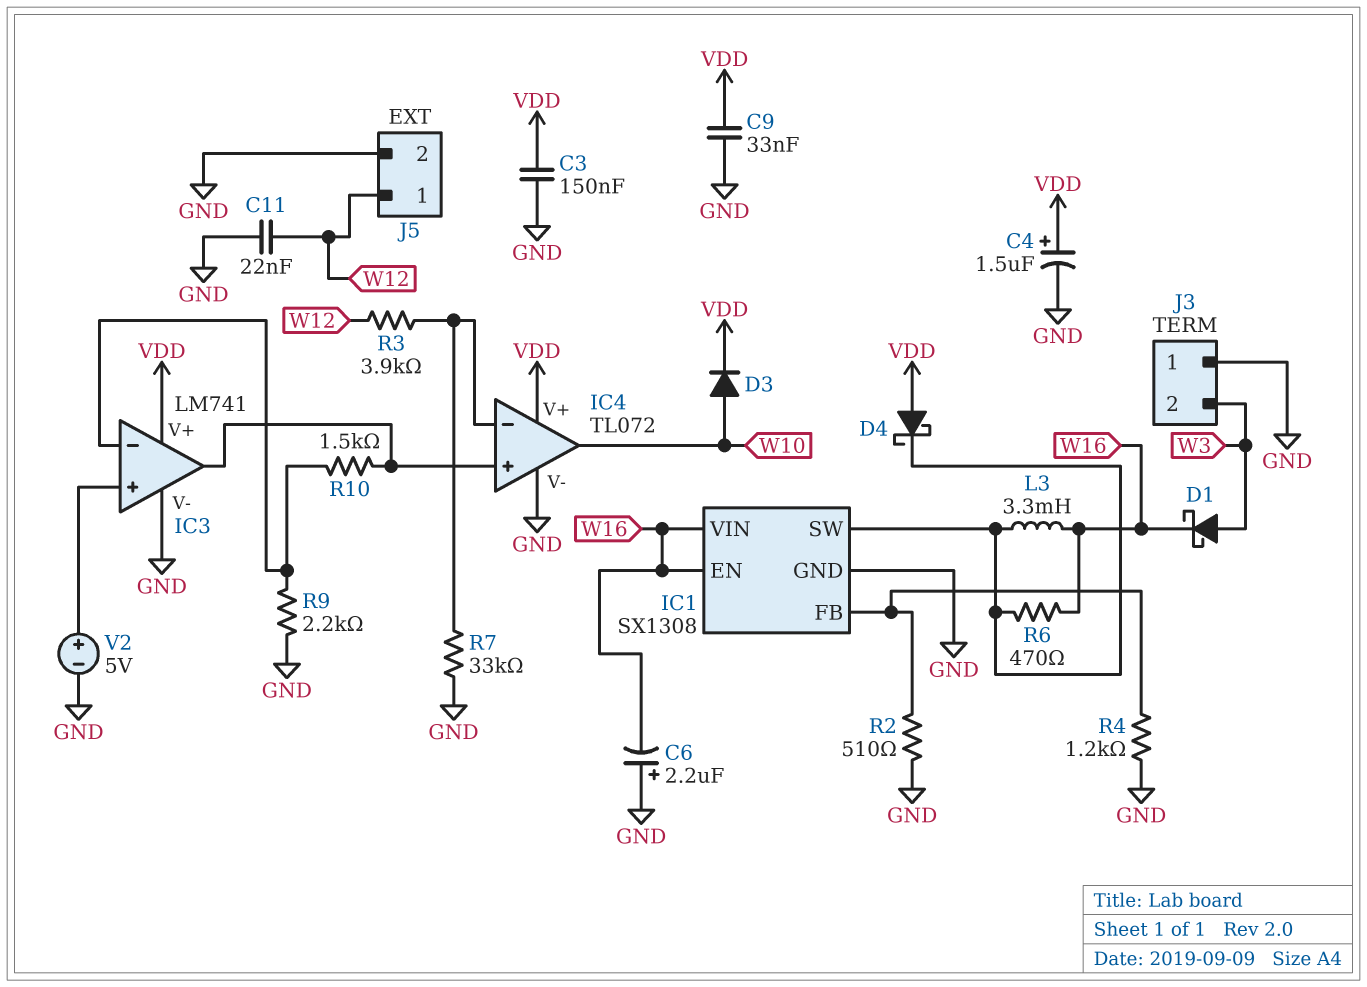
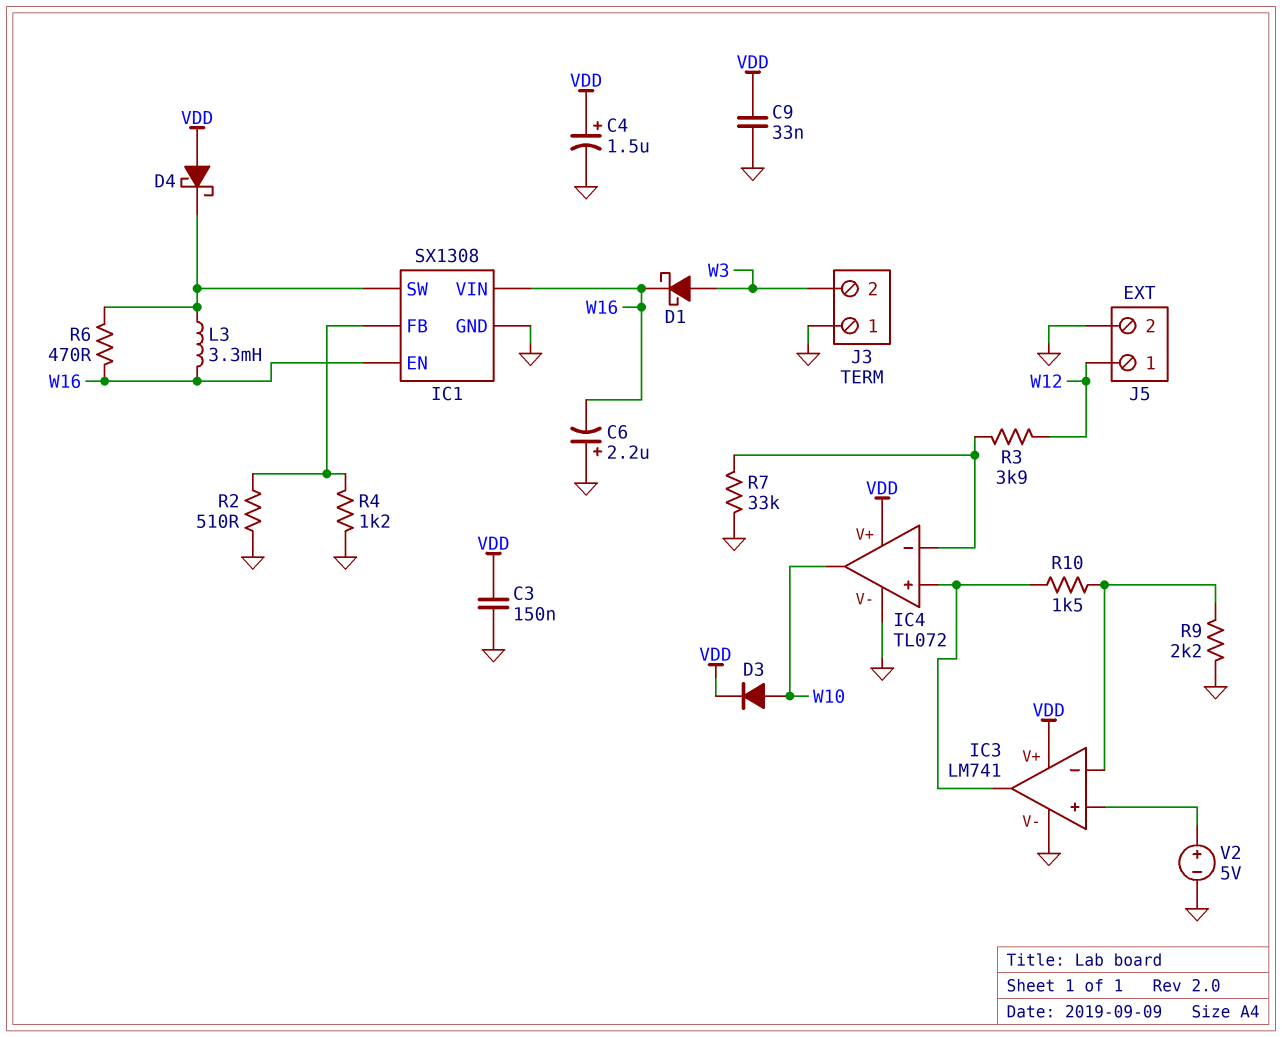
C11: 22nF (GND, W12) -> none

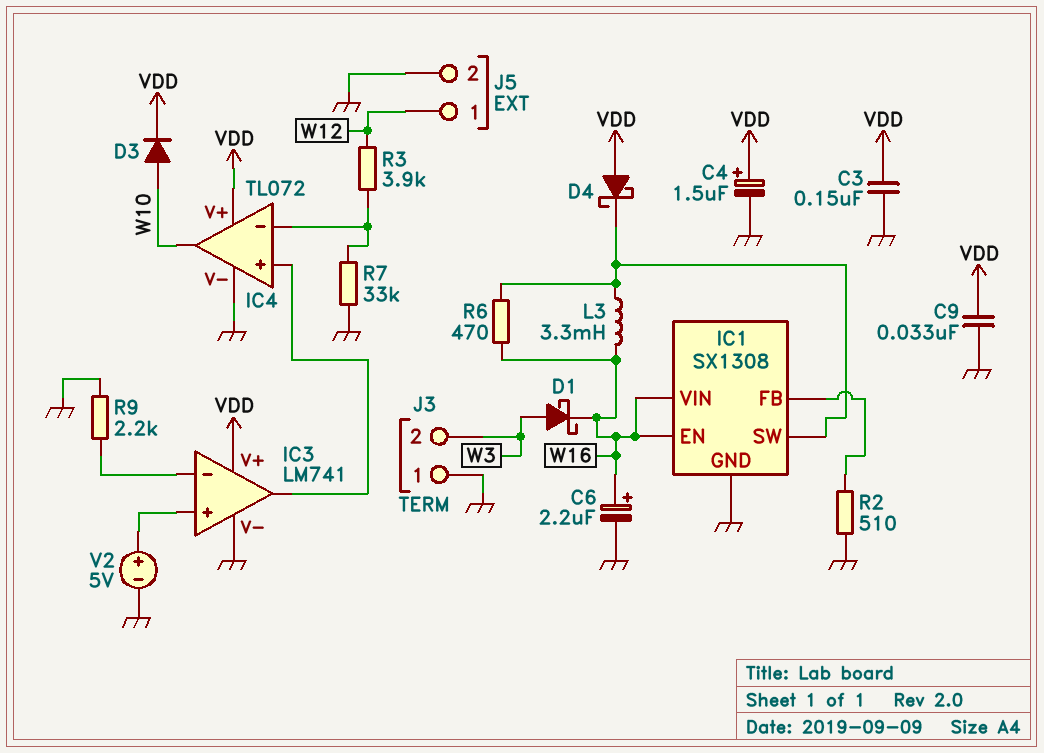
C6: 2.2uF (plus GND, minus W16) -> 2.2uF (plus W16, minus GND)
R4: 1.2k (GND, IC1/FB) -> none
R10: 1.5k (IC3/in-, IC3/out) -> none

